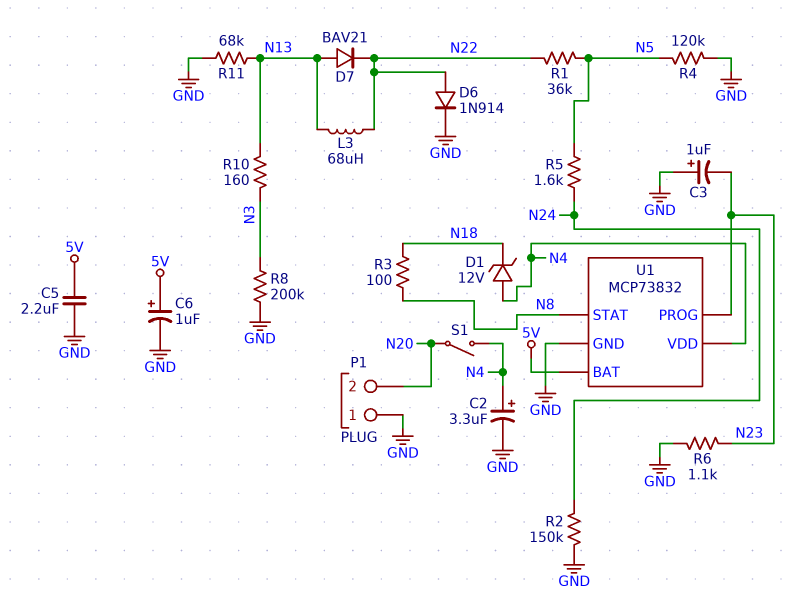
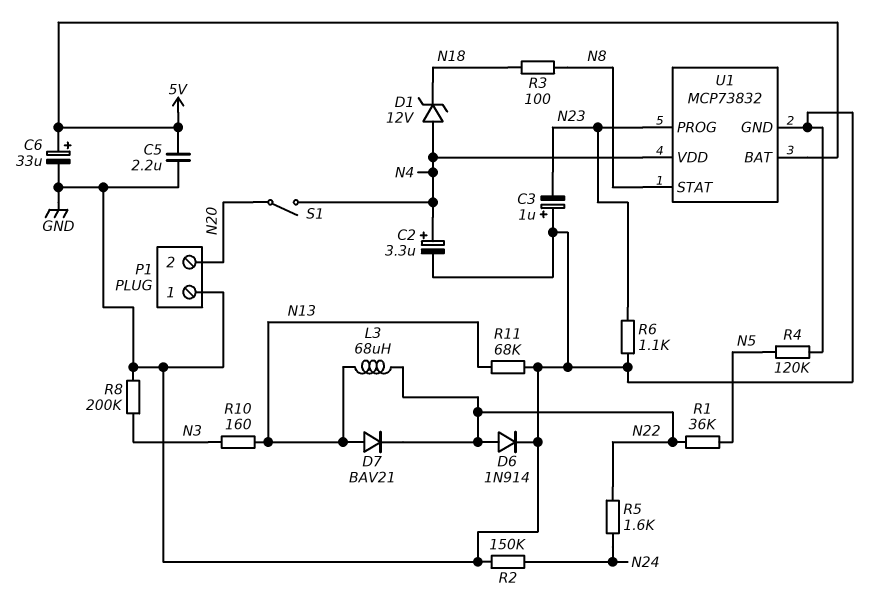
C6: 1uF (plus 5V, minus GND) -> 33uF (plus 5V, minus GND)
R5: 1.6k (N5, N24) -> 1.6k (N22, N24)

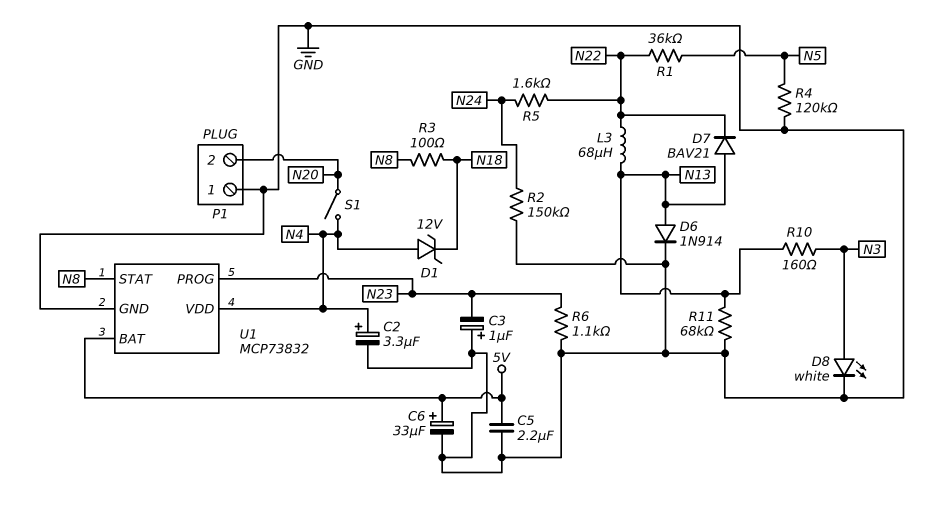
D6: diode 1N914 (A N22, K GND) -> diode 1N914 (A N13, K GND)
D8: none -> LED white (A N3, K GND)
R8: 200k (GND, N3) -> none

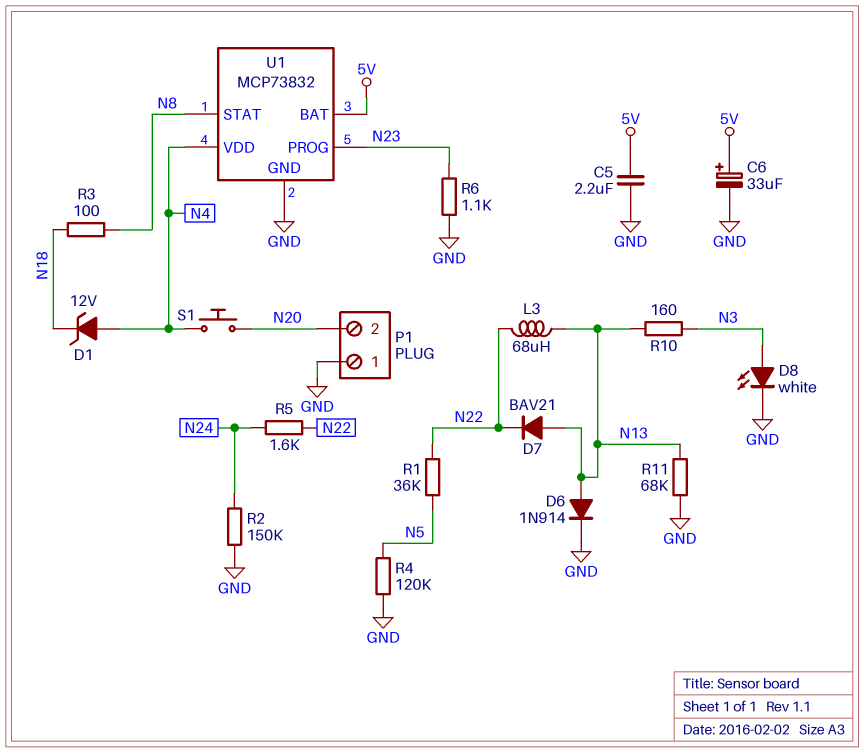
C2: 3.3uF (plus N4, minus GND) -> none
C3: 1uF (plus GND, minus N23) -> none
S1: switch (N4, N20) -> button (N4, N20)

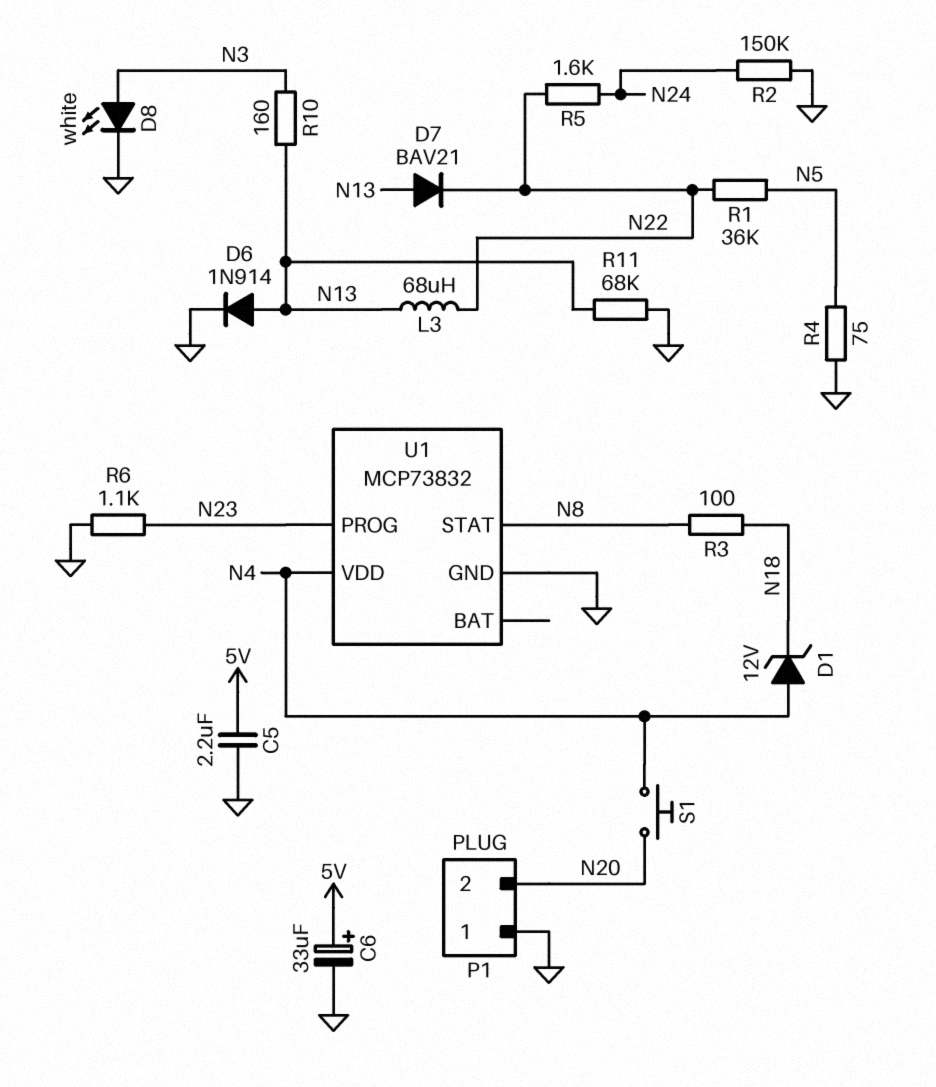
R4: 120k (GND, N5) -> 75 (GND, N5)
U1 pin BAT: 5V -> none

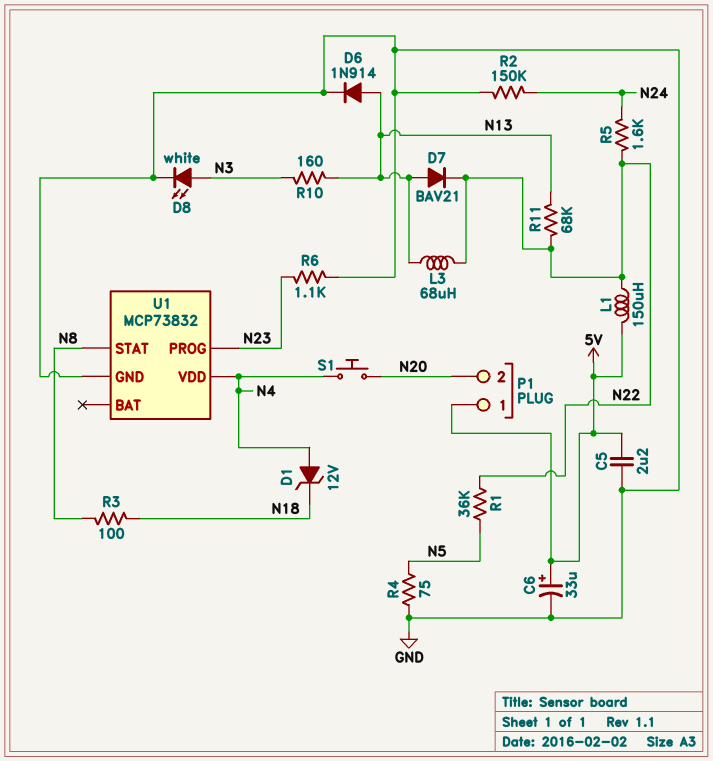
L1: none -> 150uH (5V, N22)
P1 pin 1: GND -> 5V
R11: 68k (GND, N13) -> 68k (N13, N22)

